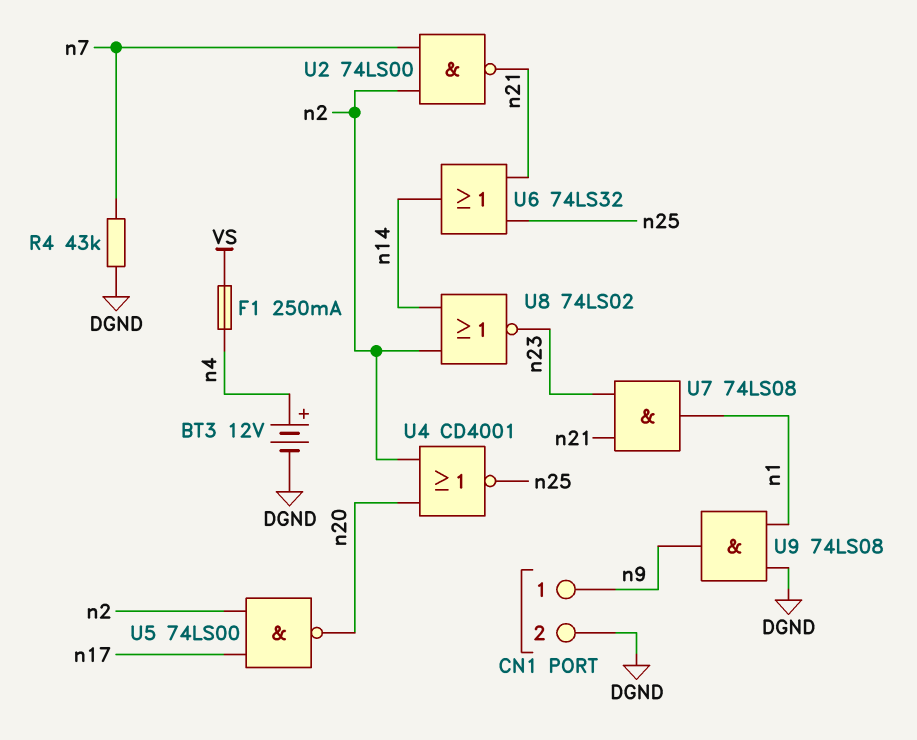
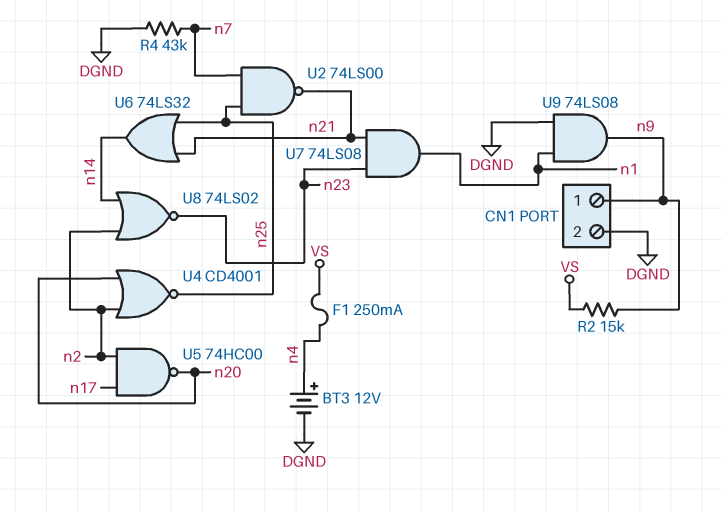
R2: none -> 15k (VS, n9)
U2: NAND 74LS00 (in n2, in n7, out n21) -> NAND 74LS00 (in n7, in n25, out n21)
U5: NAND 74LS00 (in n2, in n17, out n20) -> NAND 74HC00 (in n2, in n17, out n20)

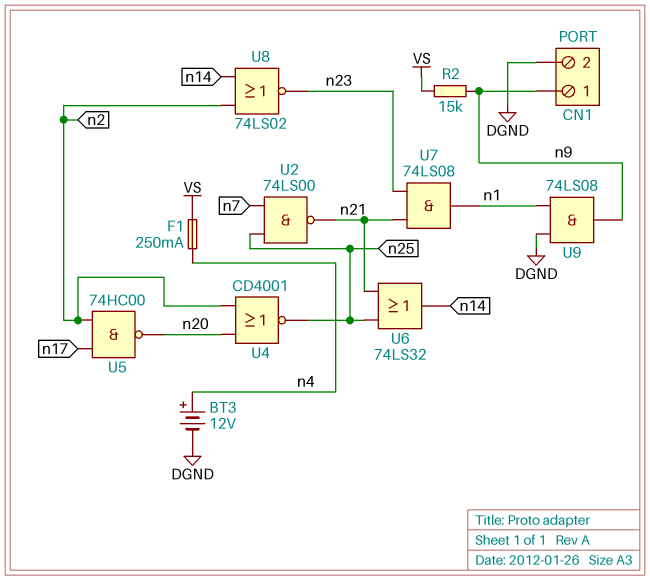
R4: 43k (DGND, n7) -> none

